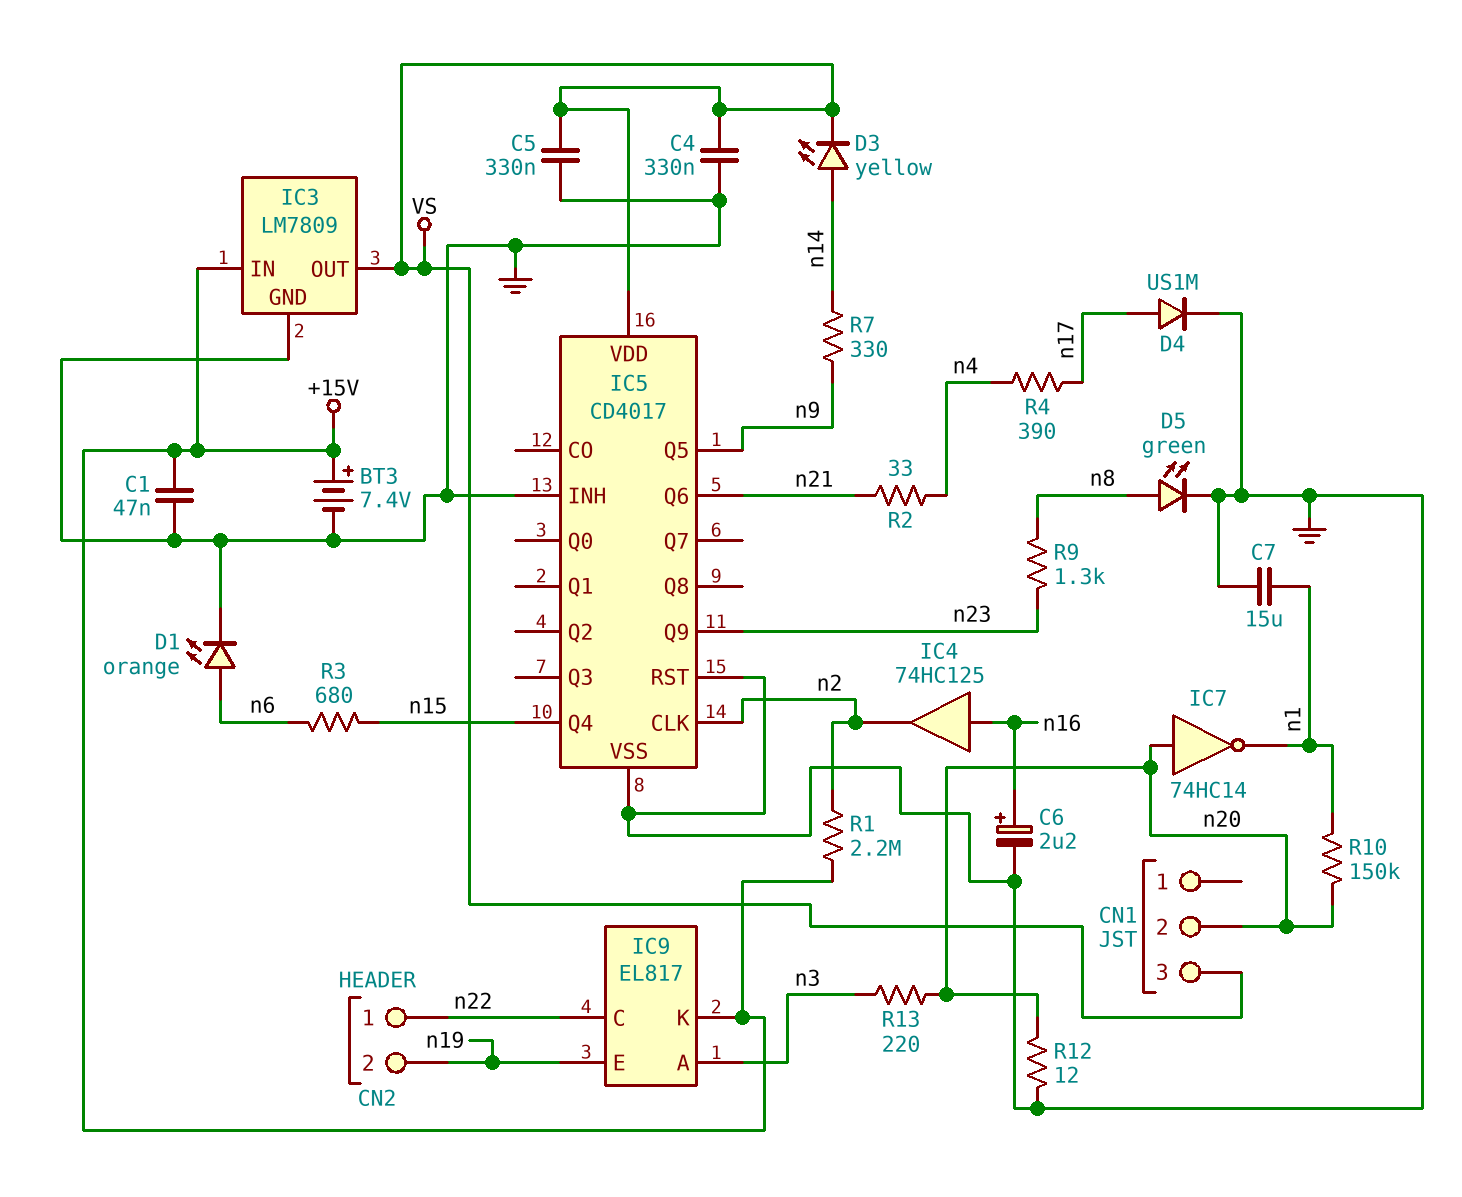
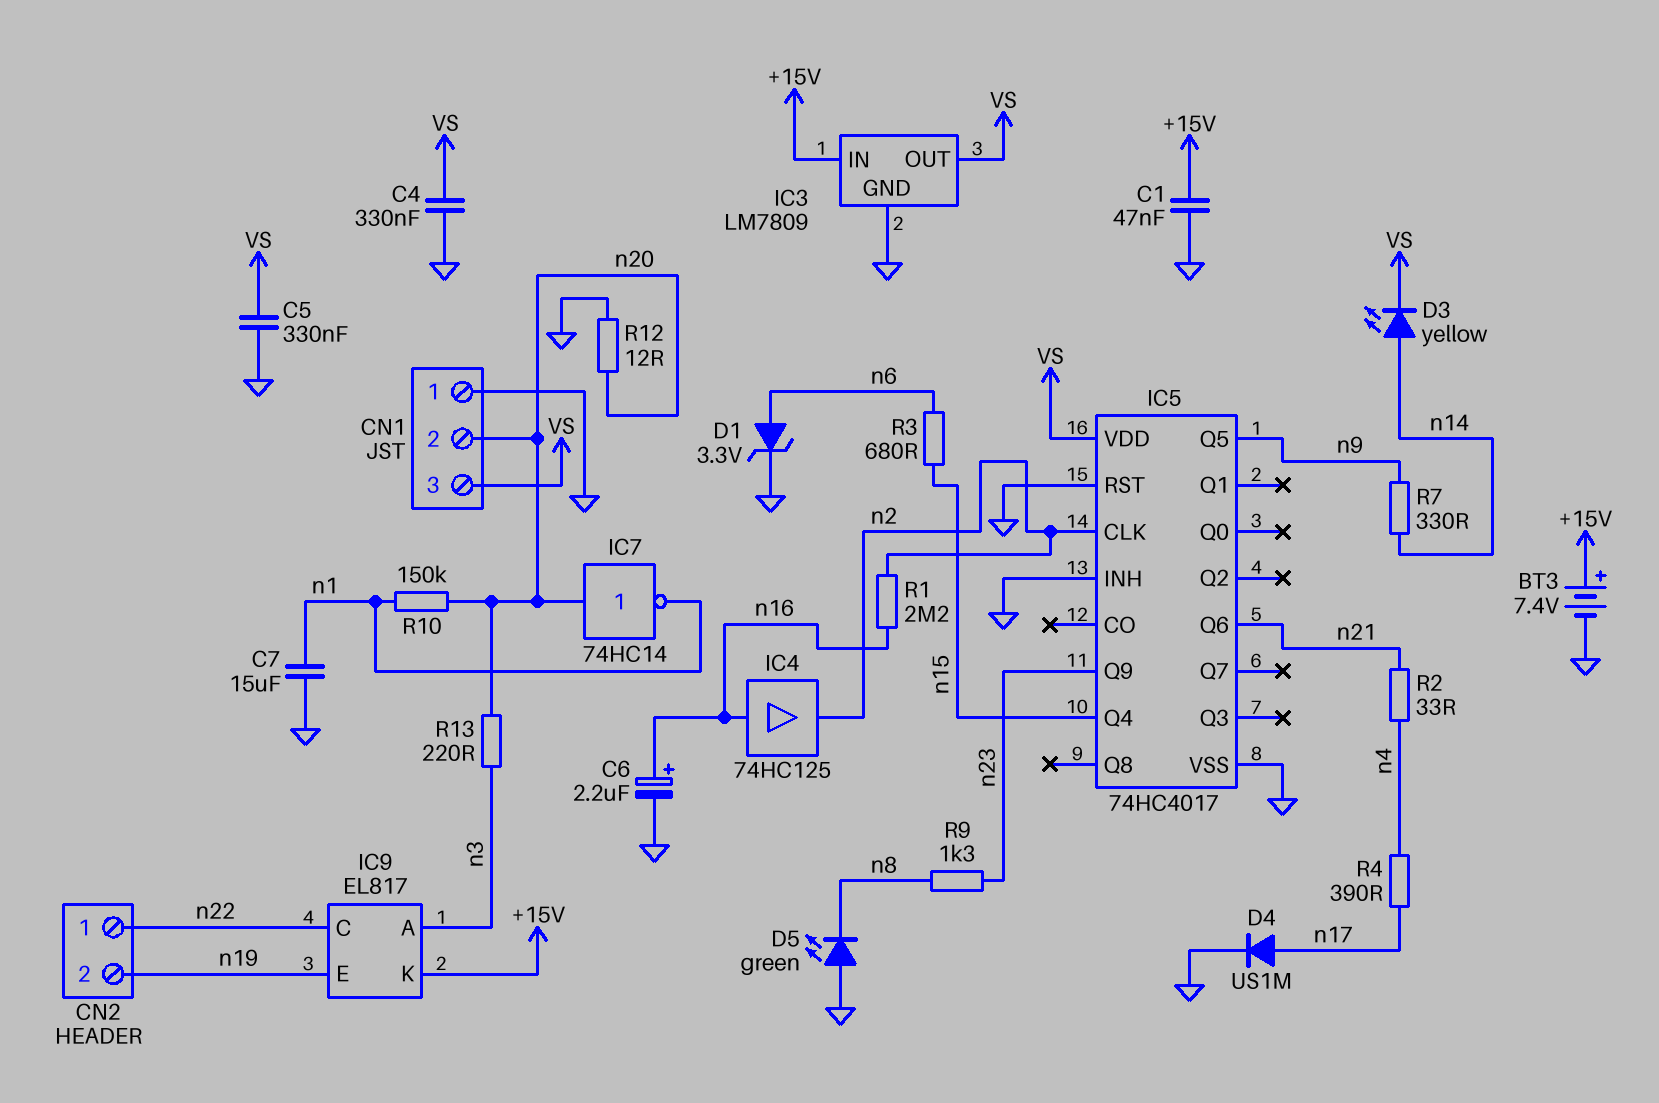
CN1 pin 1: none -> GND
D1: LED orange (A n6, K GND) -> zener 3.3V (A n6, K GND)
D5: LED green (A n8, K GND) -> LED green (A GND, K n8)
IC5: CD4017 -> 74HC4017
R1: 2.2M (+15V, n2) -> 2.2M (n2, n16)

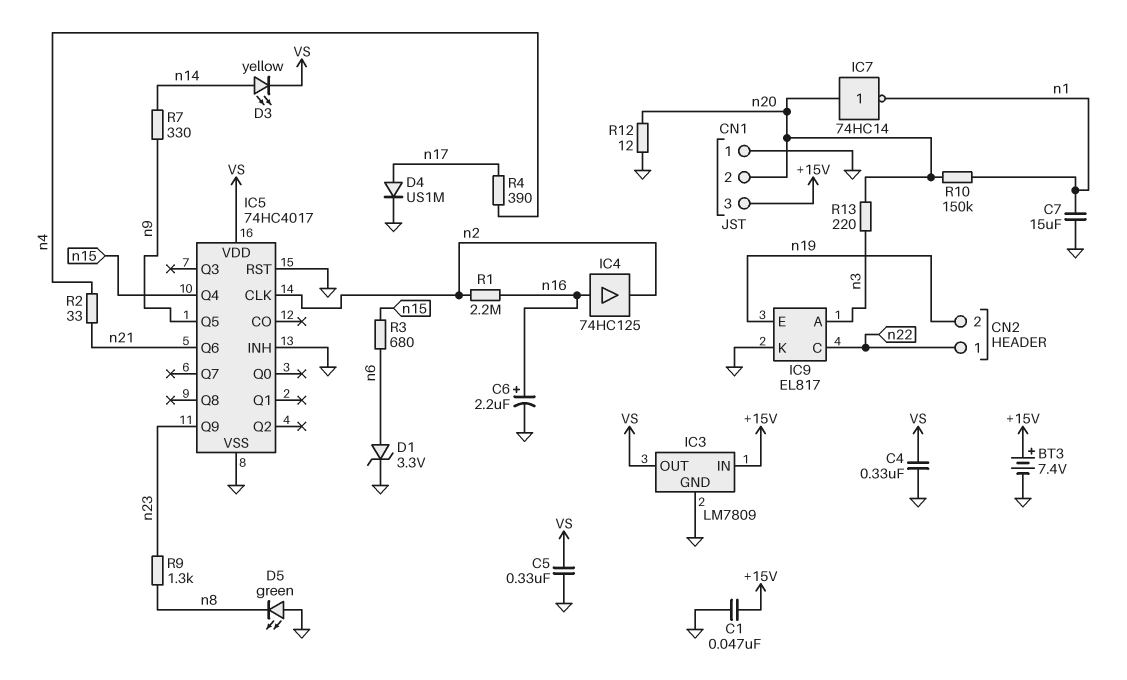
CN1 pin 3: VS -> +15V
IC9 pin K: +15V -> GND

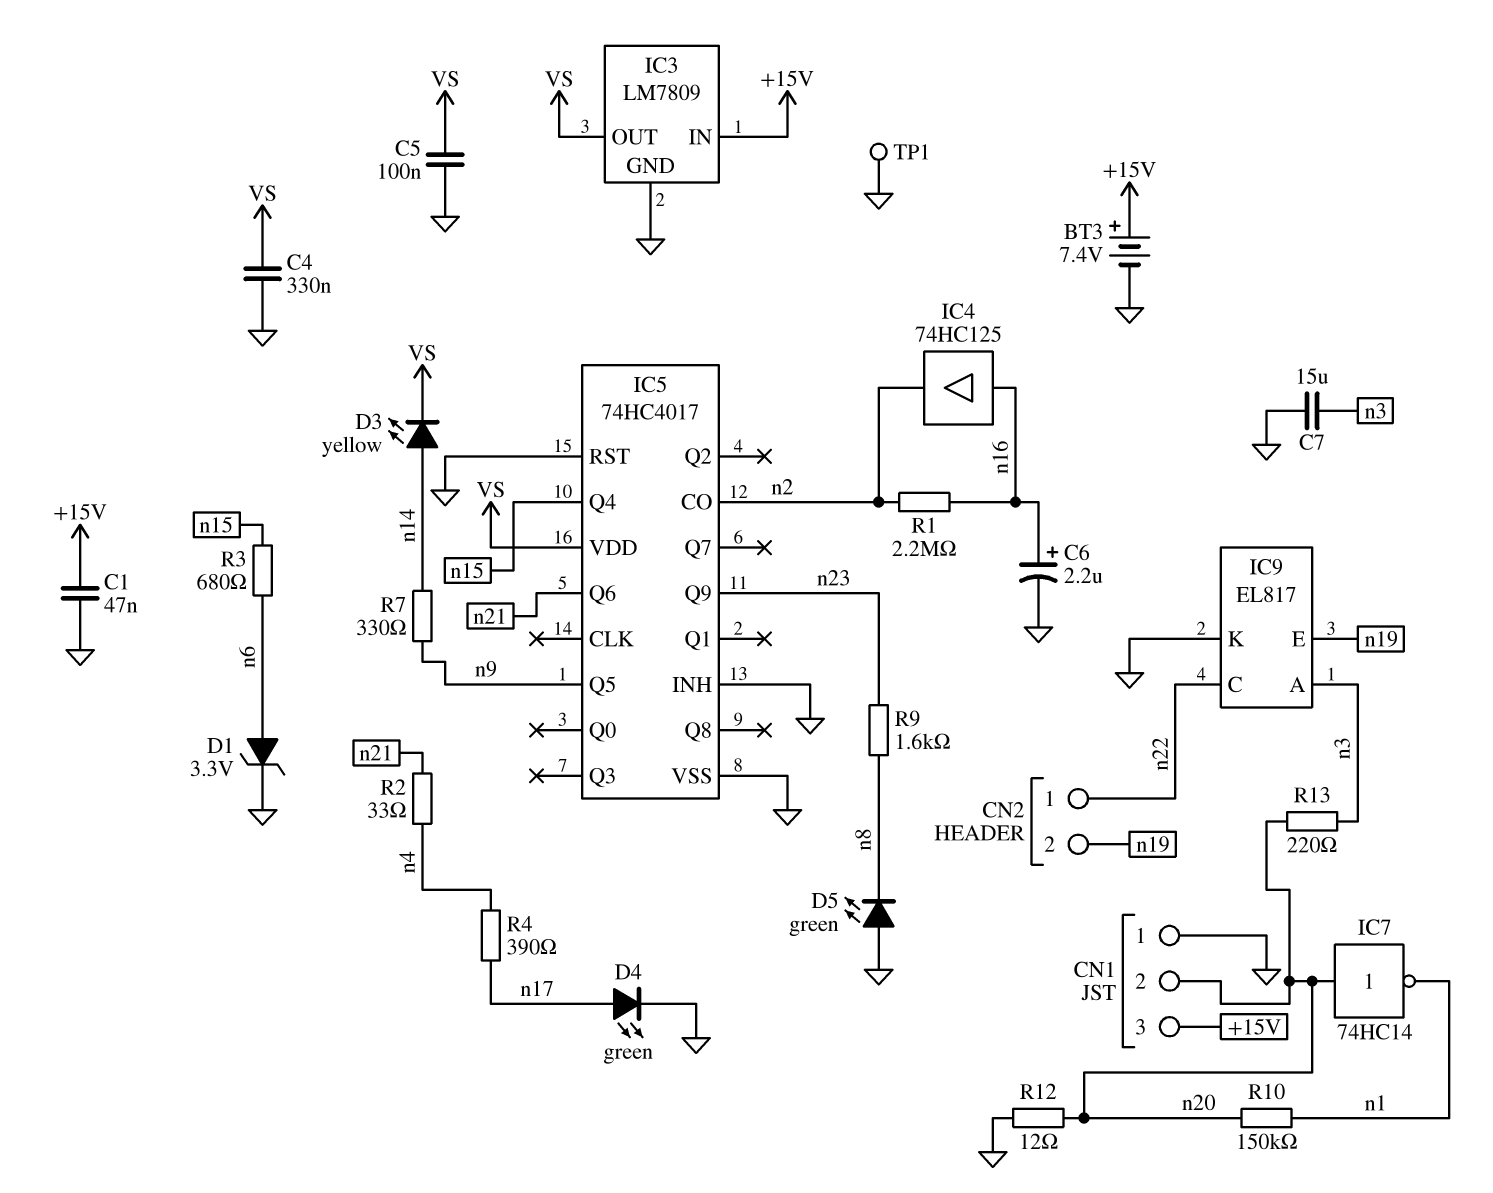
C5: 330nF (GND, VS) -> 100nF (GND, VS)
C7: 15uF (GND, n1) -> 15uF (GND, n3)
D4: diode US1M (A n17, K GND) -> LED green (A n17, K GND)
IC5 pin CLK: n2 -> none
IC5 pin CO: none -> n2
R9: 1.3k (n8, n23) -> 1.6k (n8, n23)
TP1: none -> test point (GND)

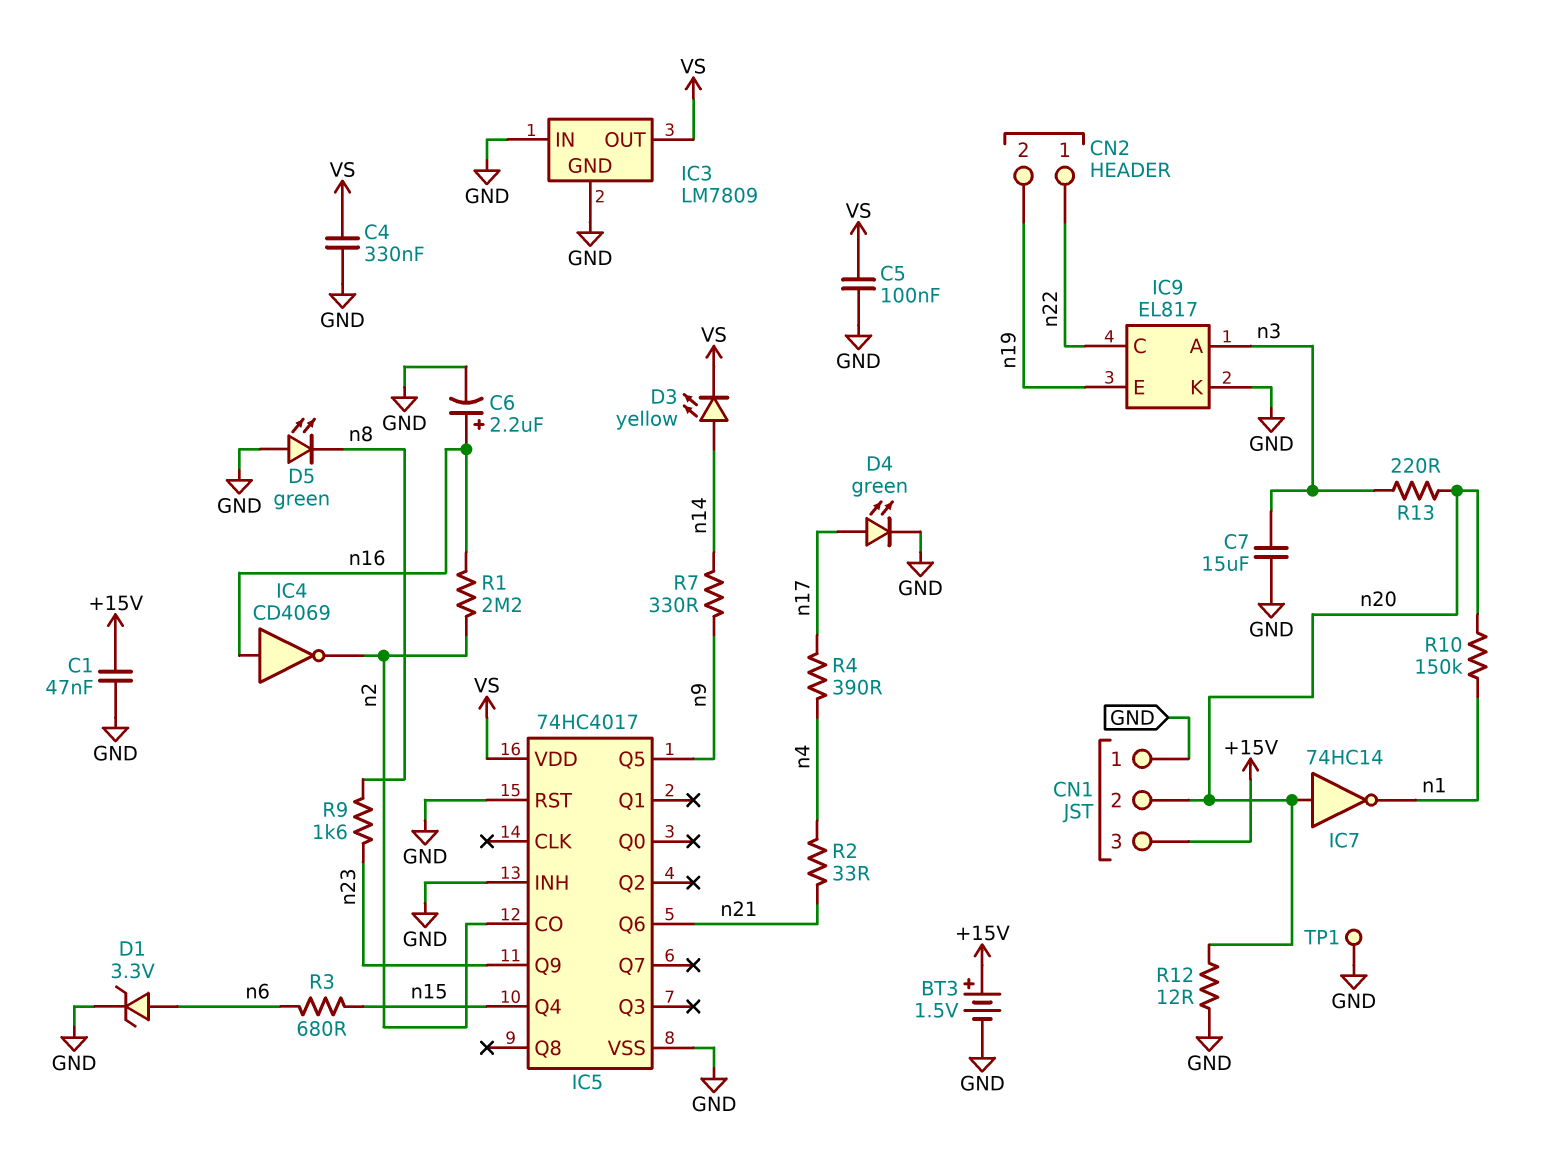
BT3: 7.4V (plus +15V, minus GND) -> 1.5V (plus +15V, minus GND)
IC3 pin IN: +15V -> GND
IC4: buffer 74HC125 (in n16, out n2) -> NOT CD4069 (in n16, out n2)

